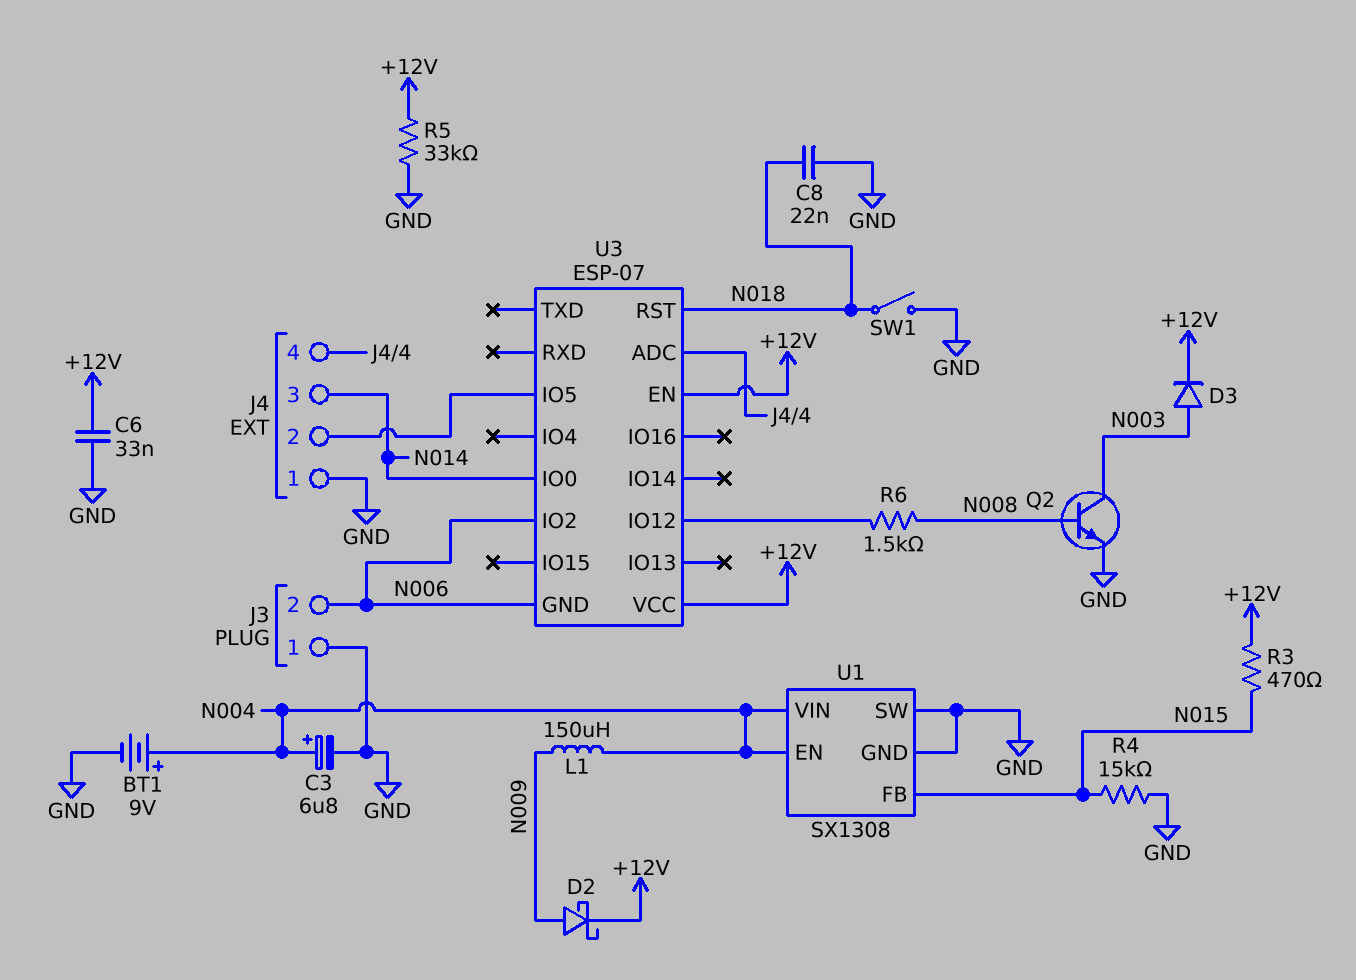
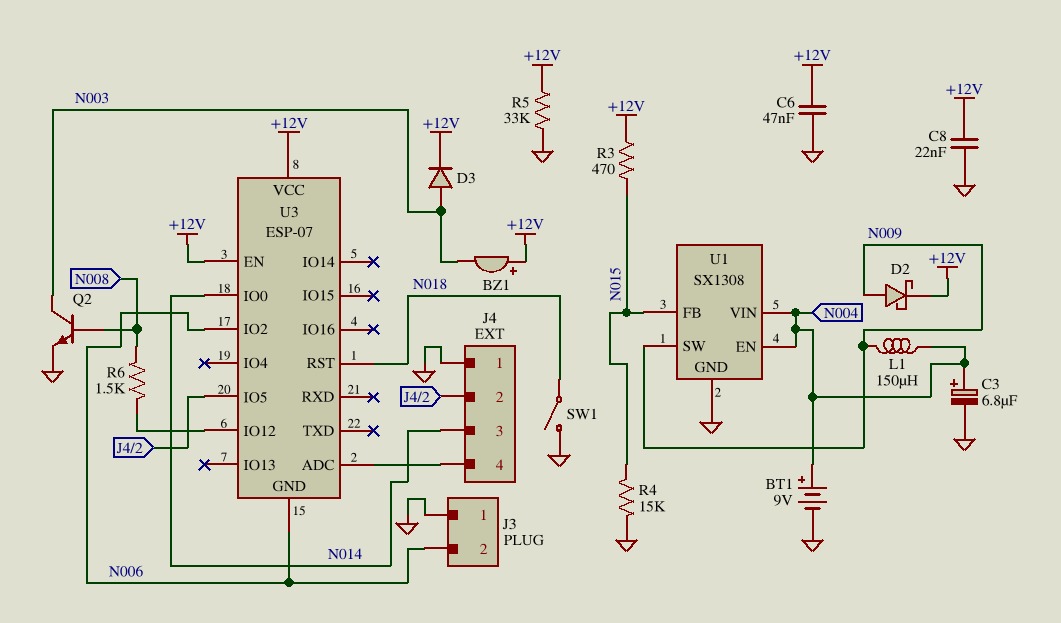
BZ1: none -> buzzer (plus +12V, minus N003)
C6: 33nF (+12V, GND) -> 47nF (+12V, GND)
C8: 22nF (GND, N018) -> 22nF (+12V, GND)
U1 pin SW: GND -> N009

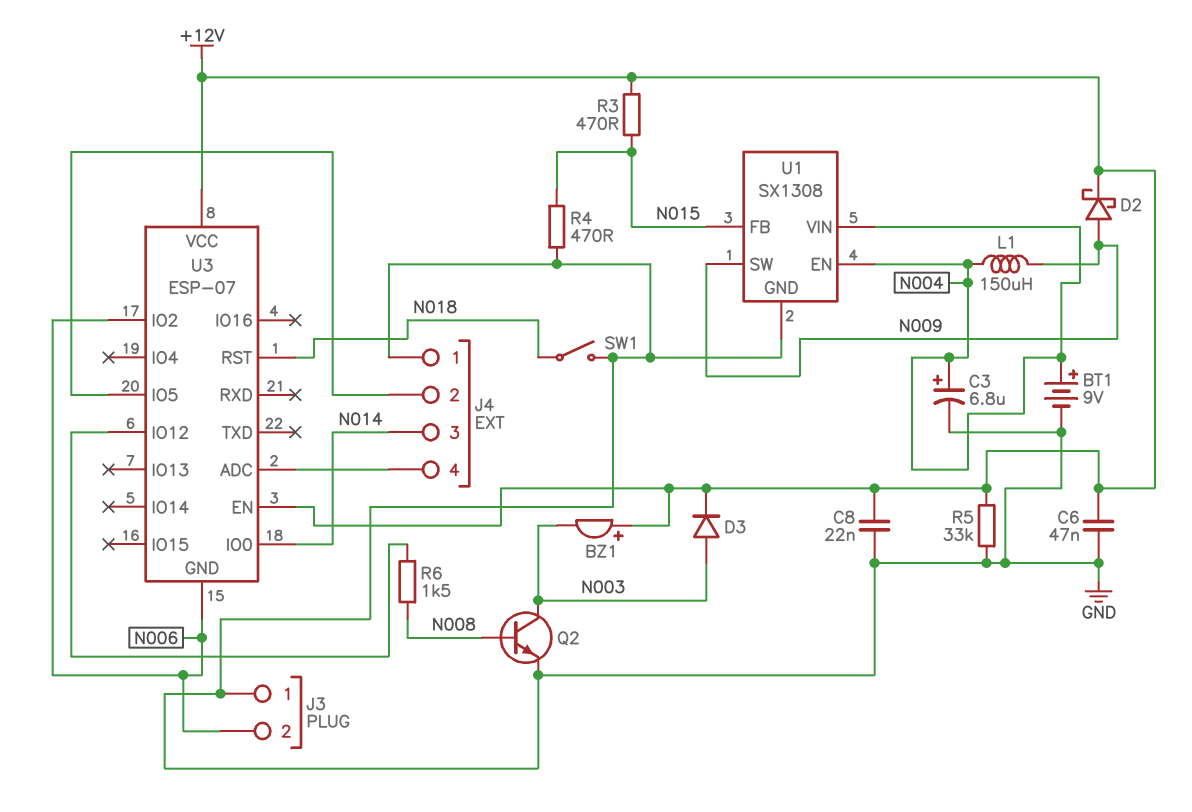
R4: 15k (GND, N015) -> 470 (GND, N015)

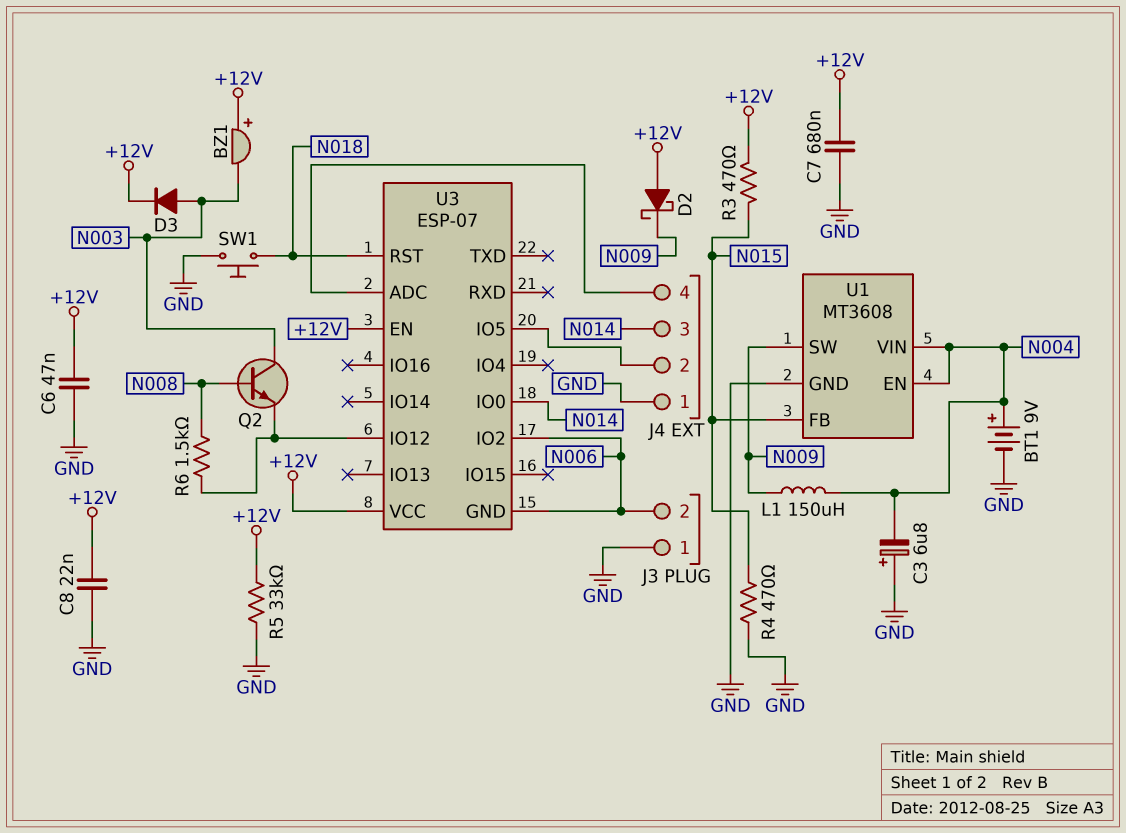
C3: 6.8uF (plus N004, minus GND) -> 6.8uF (plus GND, minus N004)
C7: none -> 680nF (+12V, GND)
D2: schottky (A N009, K +12V) -> schottky (A +12V, K N009)
Q2: NPN (B N008, C N003, E GND) -> NPN (B N008, C N003, E U3/IO12)
SW1: switch (GND, N018) -> button (GND, N018)
U1: SX1308 -> MT3608

